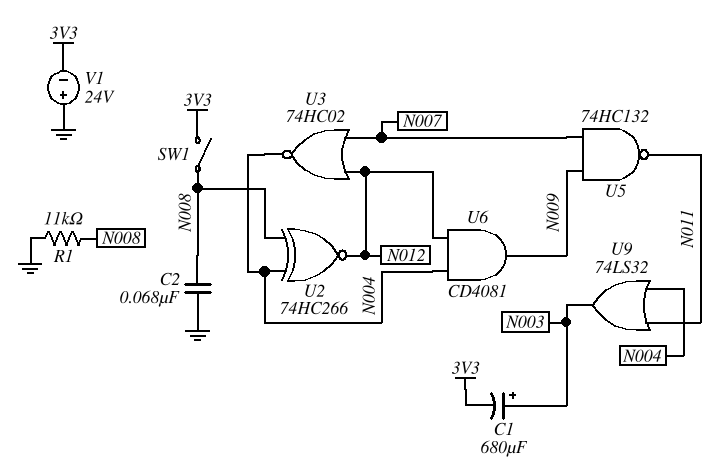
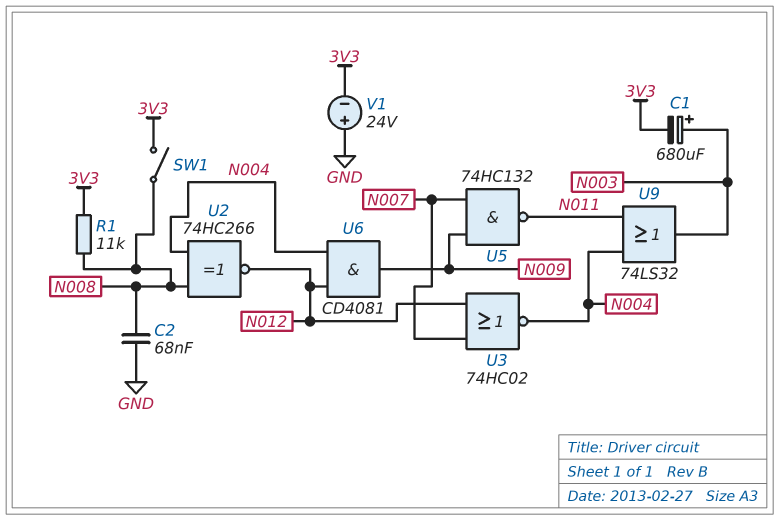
R1: 11k (GND, N008) -> 11k (3V3, N008)

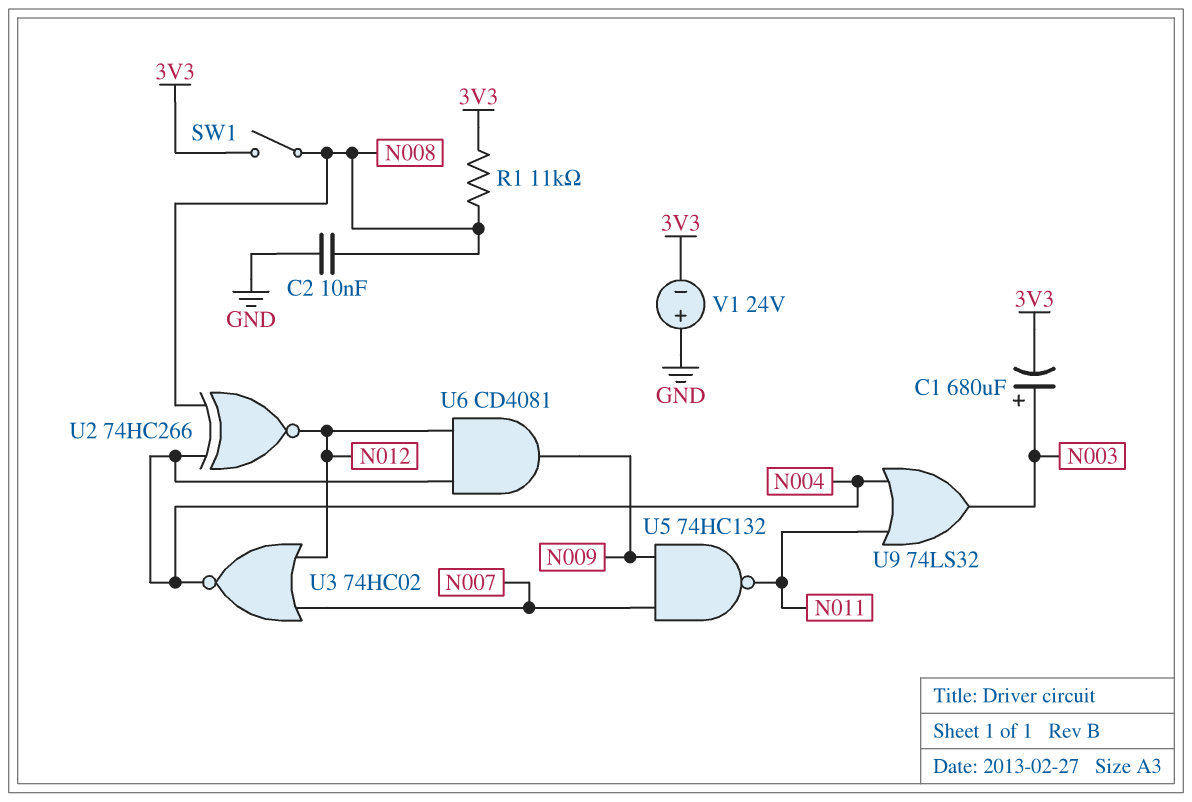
C2: 68nF (GND, N008) -> 10nF (GND, N008)

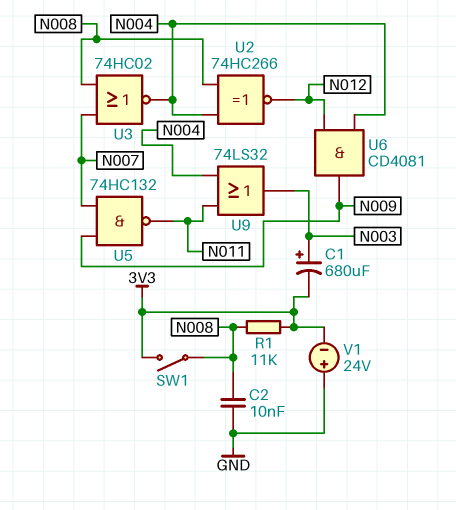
U3: NOR 74HC02 (in N007, in N012, out N004) -> NOR 74HC02 (in N007, in N008, out N004)

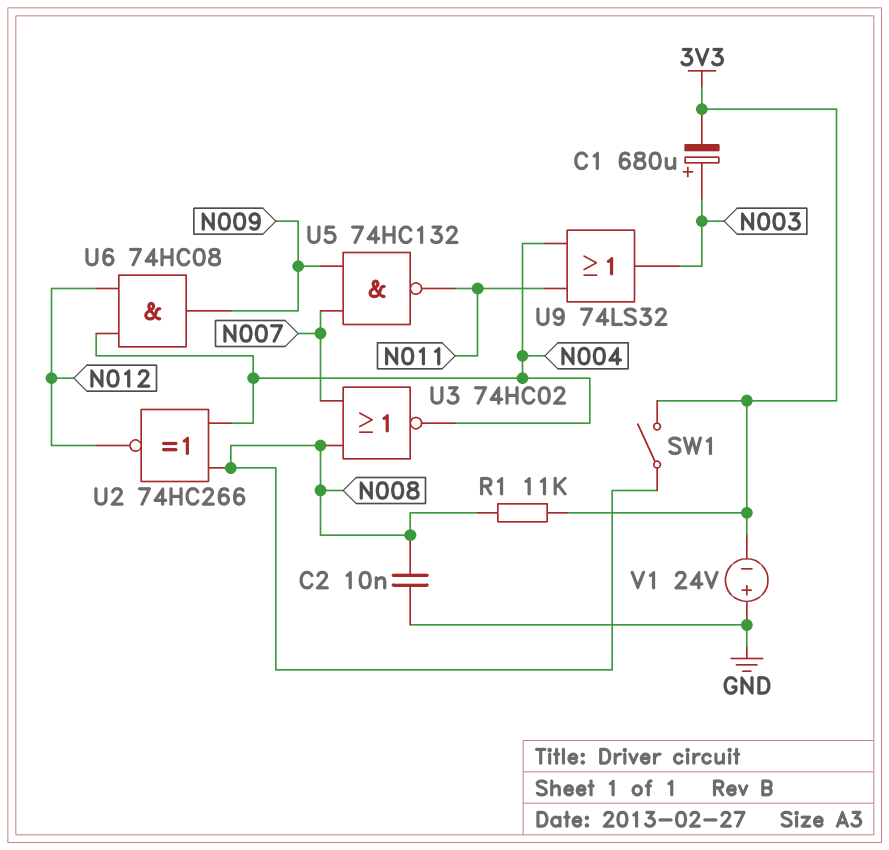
U6: AND CD4081 (in N004, in N012, out N009) -> AND 74HC08 (in N004, in N012, out N009)

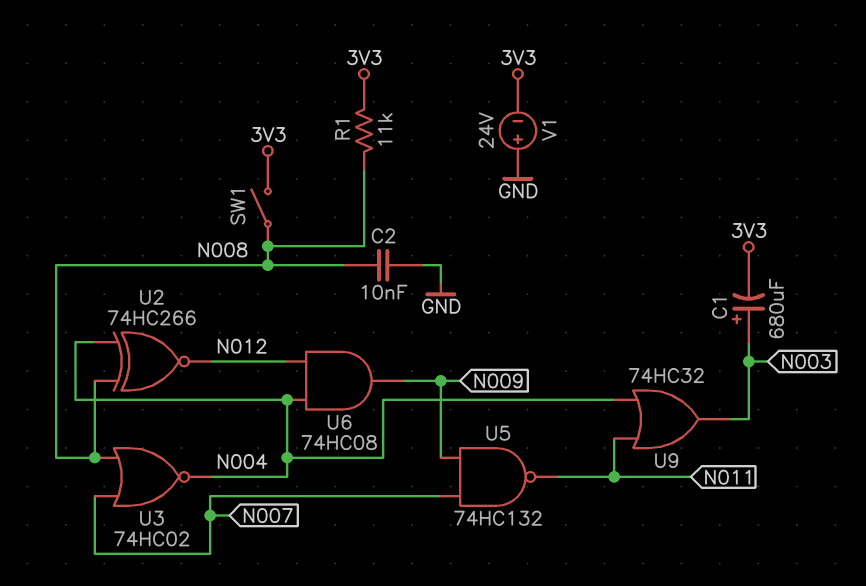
U9: OR 74LS32 (in N004, in N011, out N003) -> OR 74HC32 (in N004, in N011, out N003)

